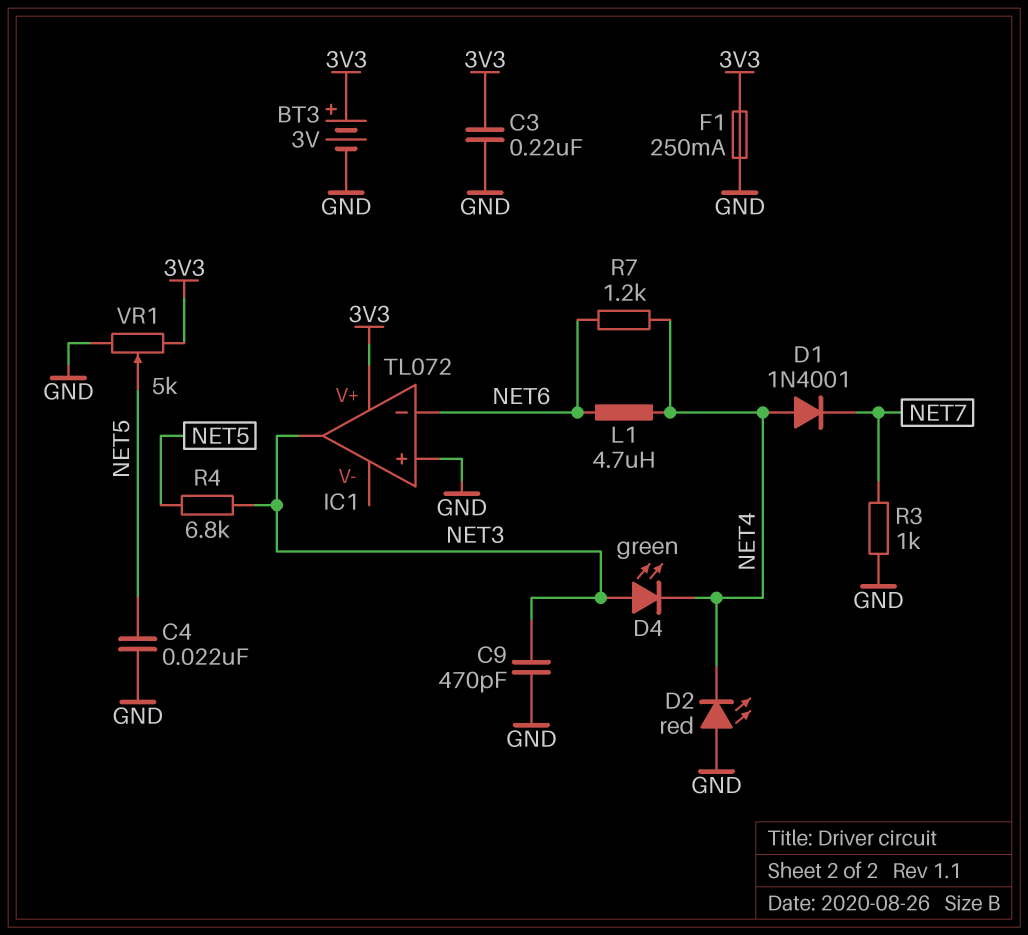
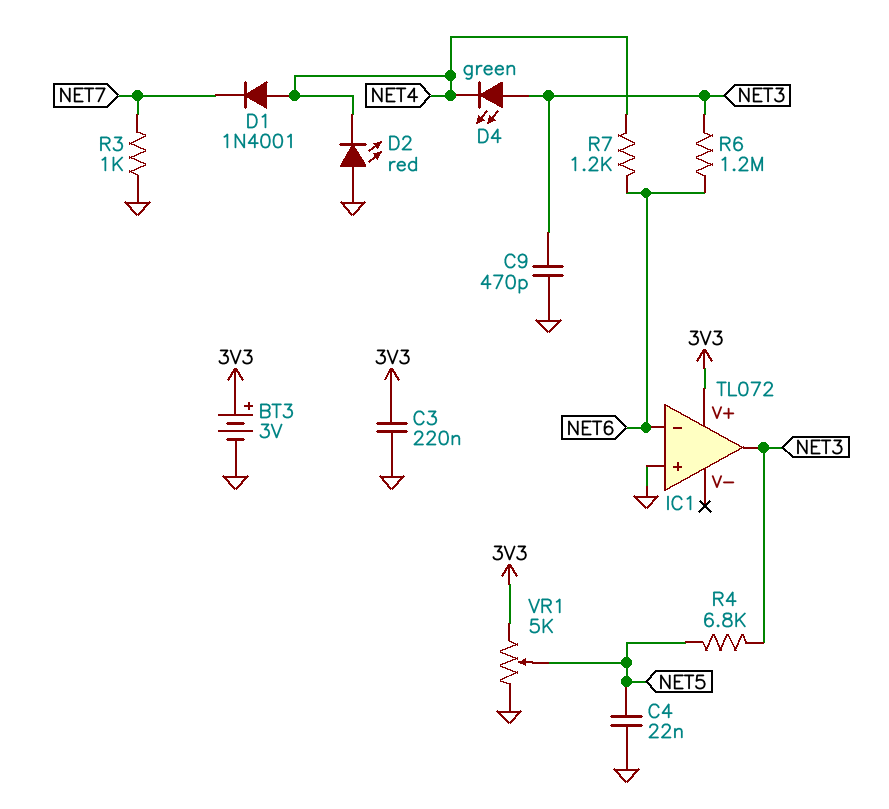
F1: 250mA (3V3, GND) -> none
L1: 4.7uH (NET4, NET6) -> none
R6: none -> 1.2M (NET3, NET6)

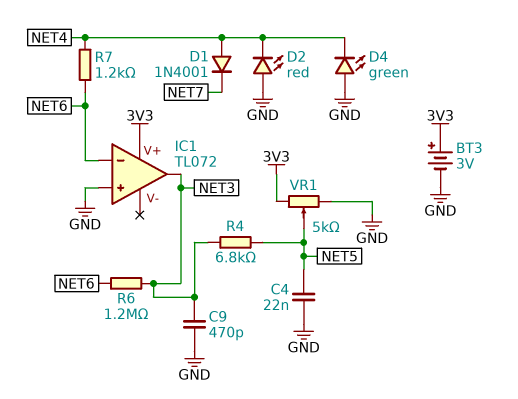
C3: 220nF (3V3, GND) -> none
D4: LED green (A NET3, K NET4) -> LED green (A GND, K NET4)
R3: 1k (GND, NET7) -> none

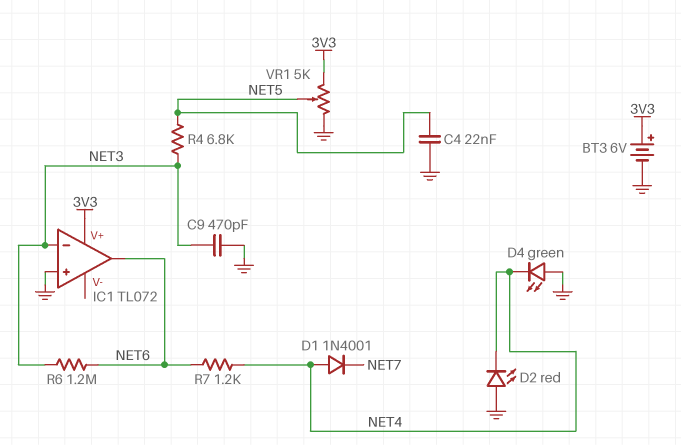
BT3: 3V (plus 3V3, minus GND) -> 6V (plus 3V3, minus GND)
IC1 pin in-: NET6 -> NET3
IC1 pin out: NET3 -> NET6

